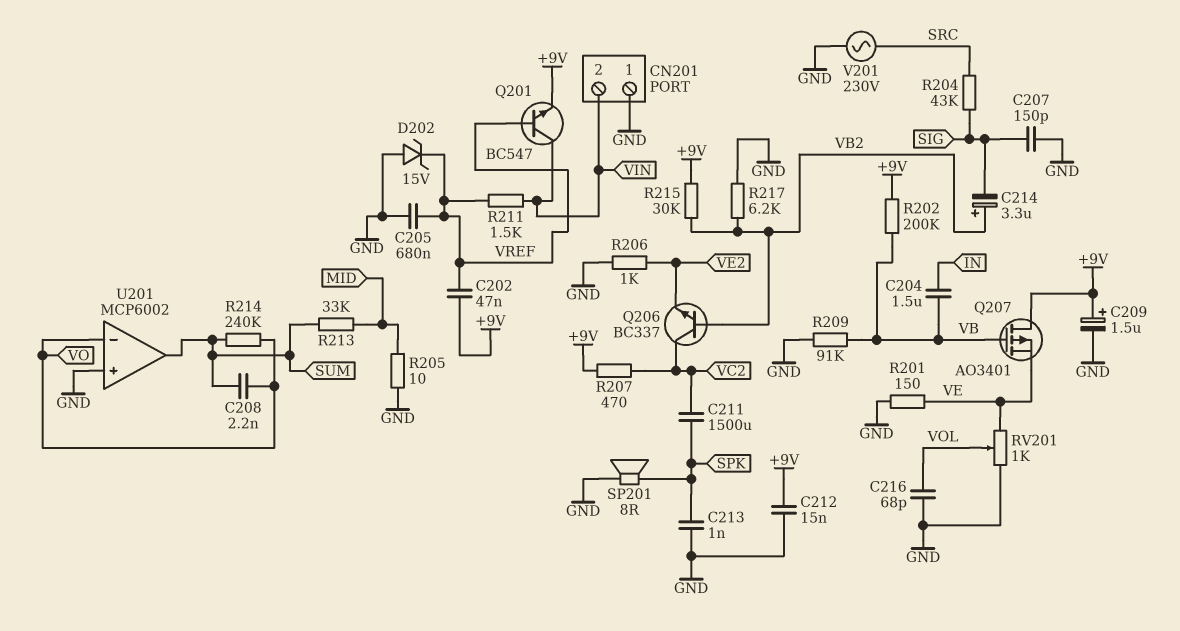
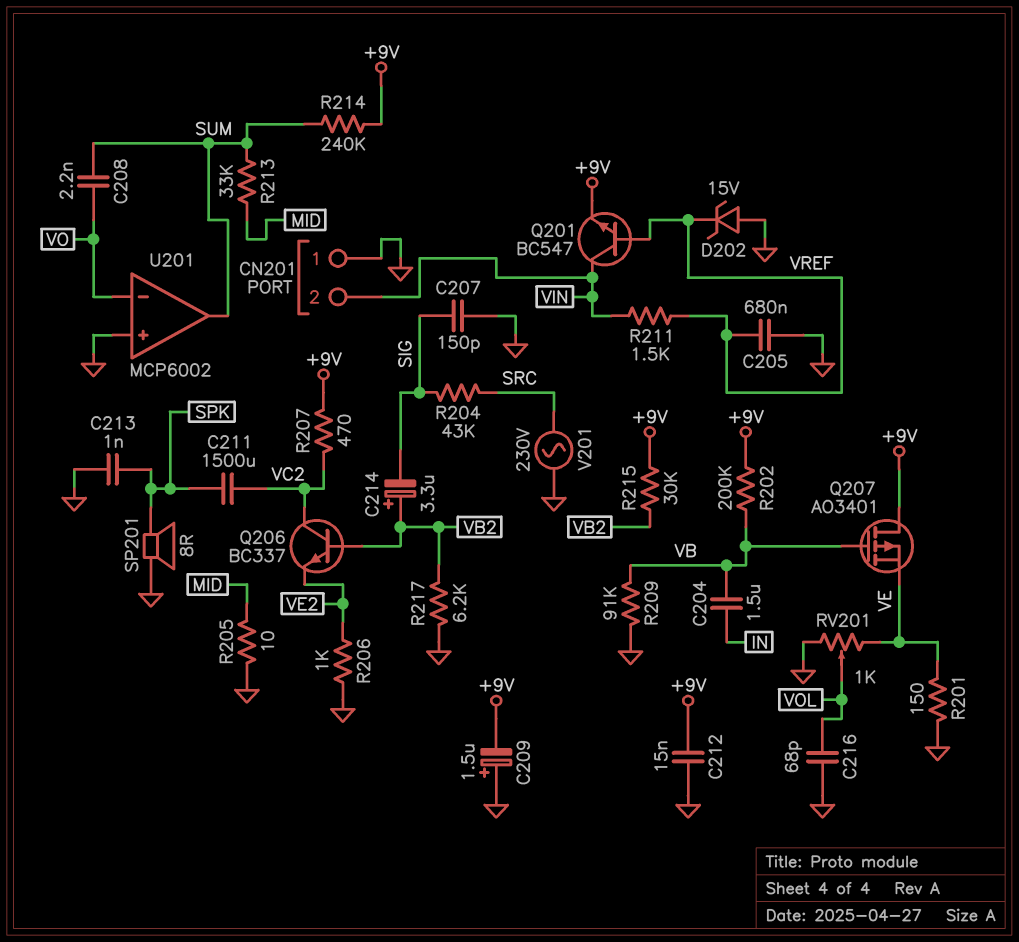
C202: 47nF (+9V, VREF) -> none
C209: 1.5uF (plus +9V, minus GND) -> 1.5uF (plus GND, minus +9V)
R214: 240k (SUM, VO) -> 240k (+9V, SUM)

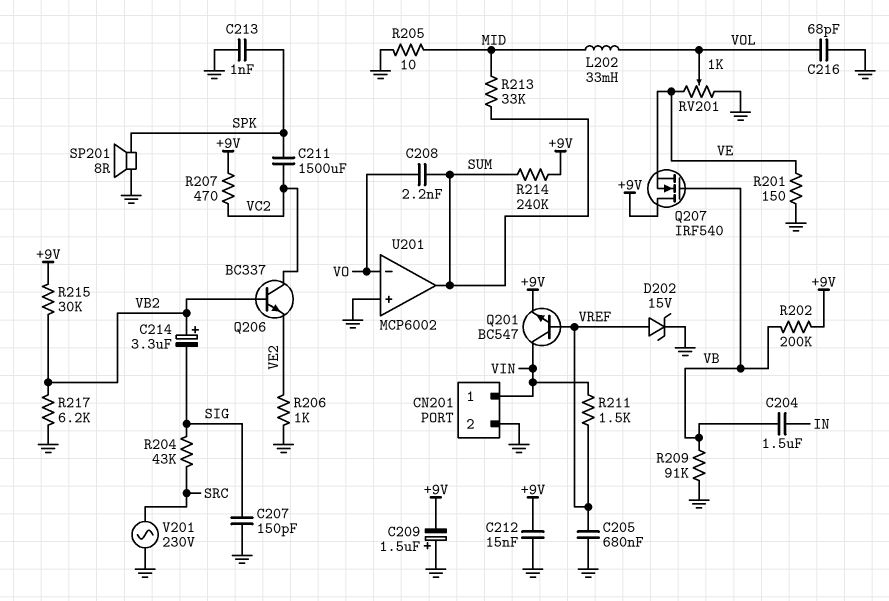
CN201 pin 1: GND -> VIN
CN201 pin 2: VIN -> GND
D202: zener 15V (A GND, K VREF) -> zener 15V (A VREF, K GND)
L202: none -> 33mH (MID, VOL)
Q207: PMOS AO3401 (G VB, D +9V, S VE) -> NMOS IRF540 (G VB, D +9V, S VE)

